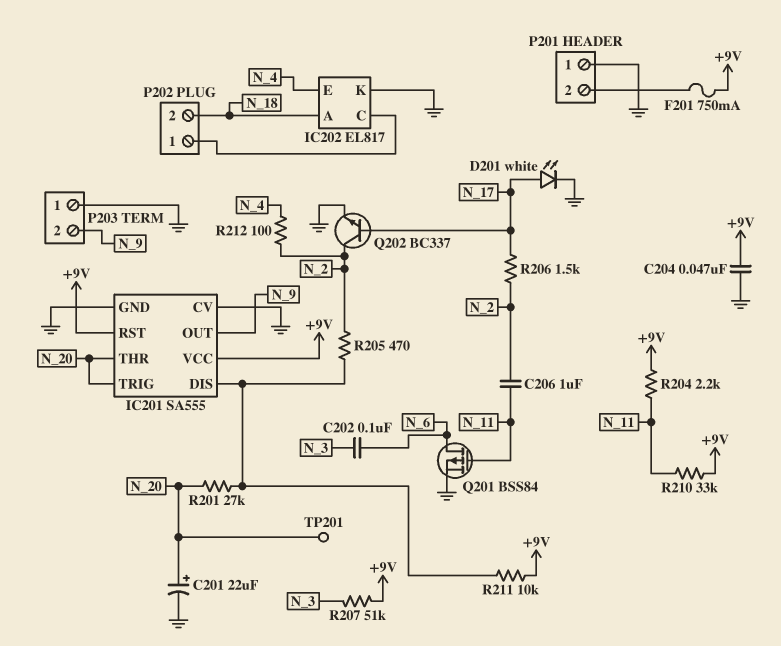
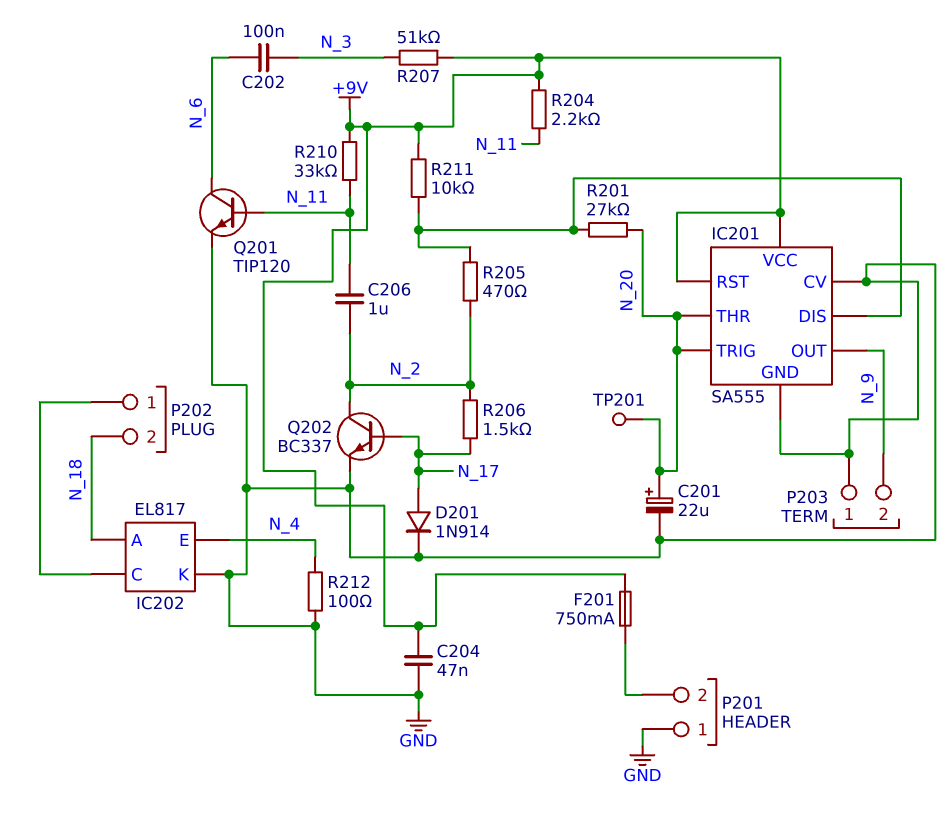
D201: LED white (A N_17, K GND) -> diode 1N914 (A N_17, K GND)
Q201: PMOS BSS84 (G N_11, D N_6, S GND) -> NPN TIP120 (B N_11, C N_6, E GND)
R212: 100 (N_2, N_4) -> 100 (GND, N_4)

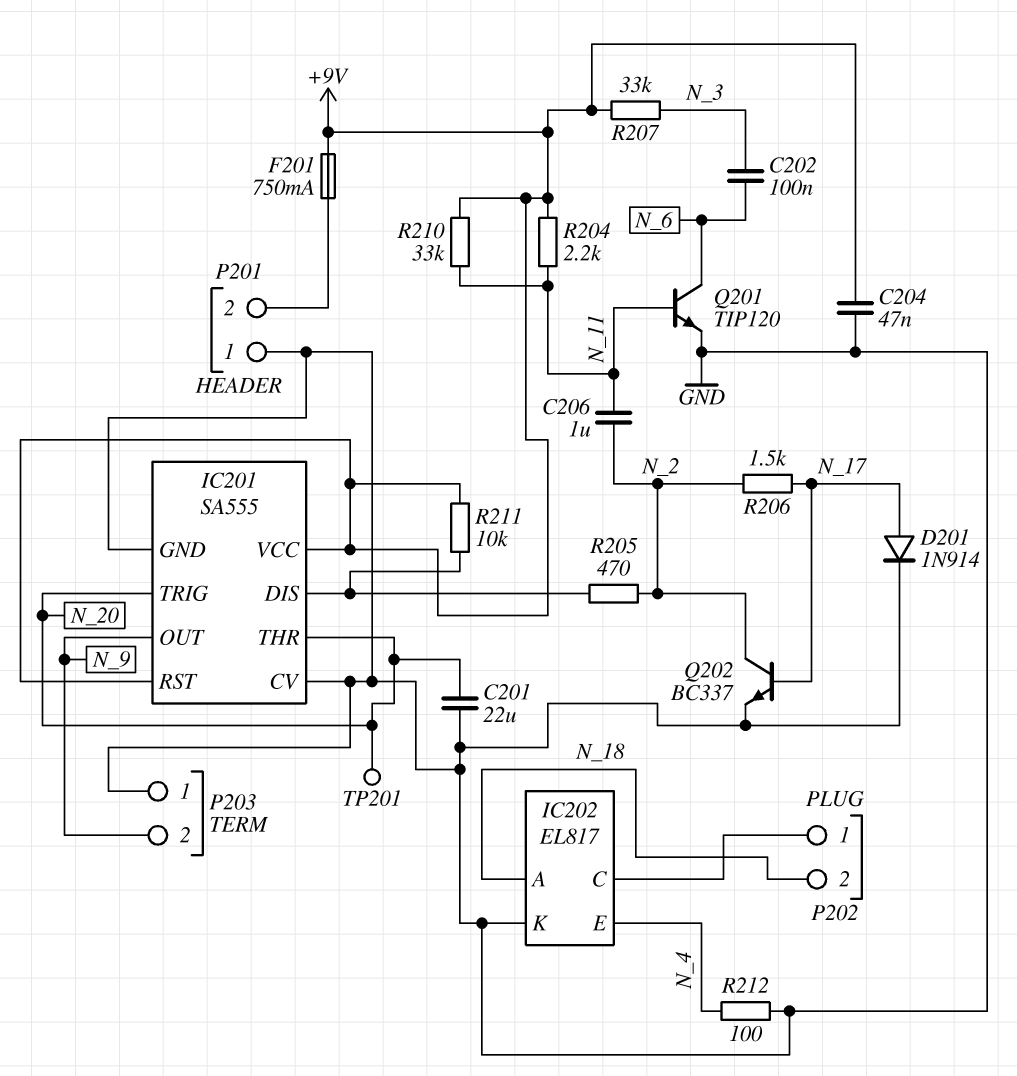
C201: 22uF (plus N_20, minus GND) -> 22uF (GND, N_20)
R201: 27k (IC201/DIS, N_20) -> none
R207: 51k (+9V, N_3) -> 33k (+9V, N_3)

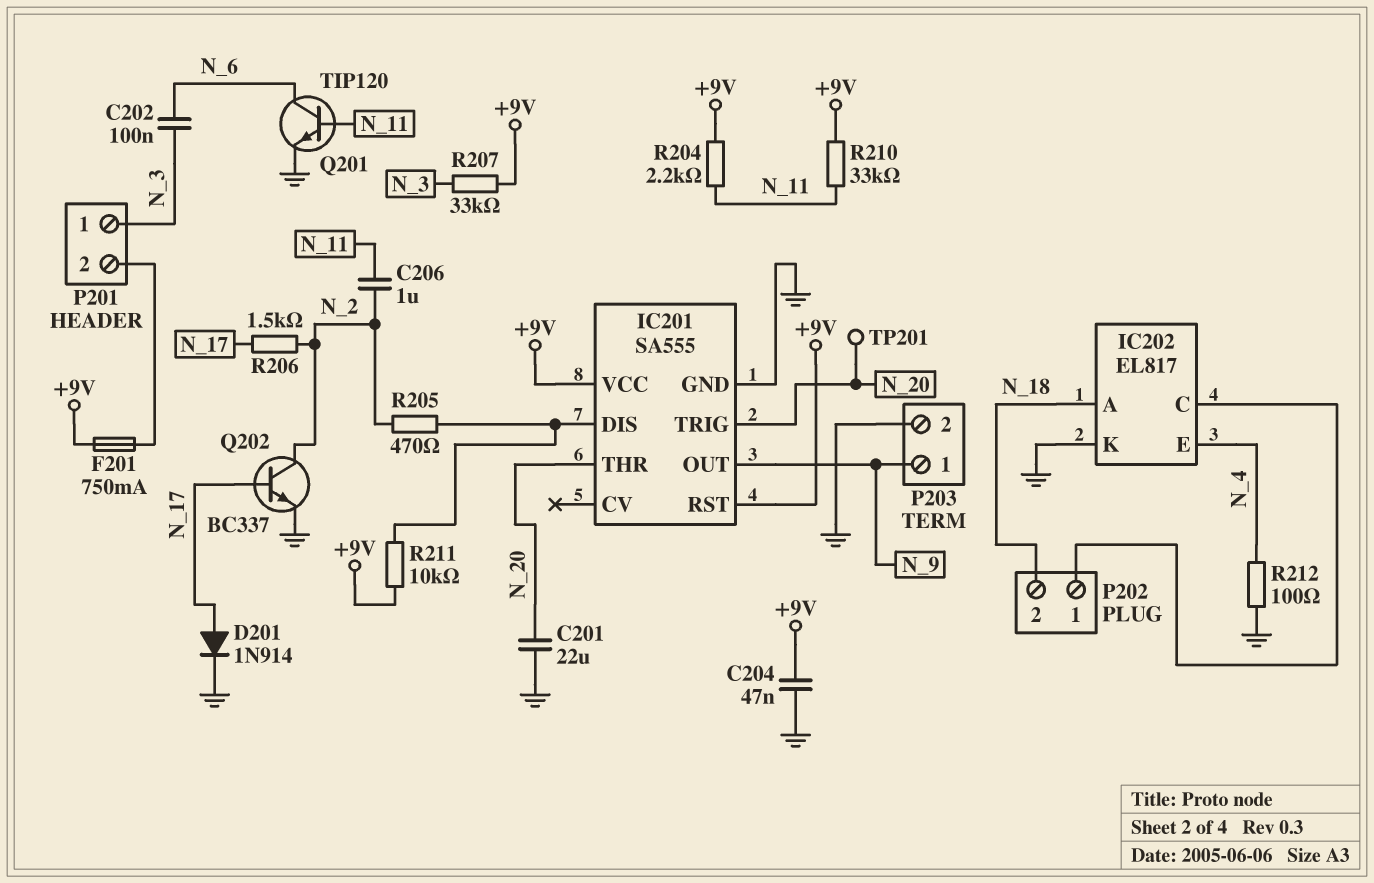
IC201 pin CV: GND -> none
P201 pin 1: GND -> N_3
P203 pin 1: GND -> N_9
P203 pin 2: N_9 -> GND

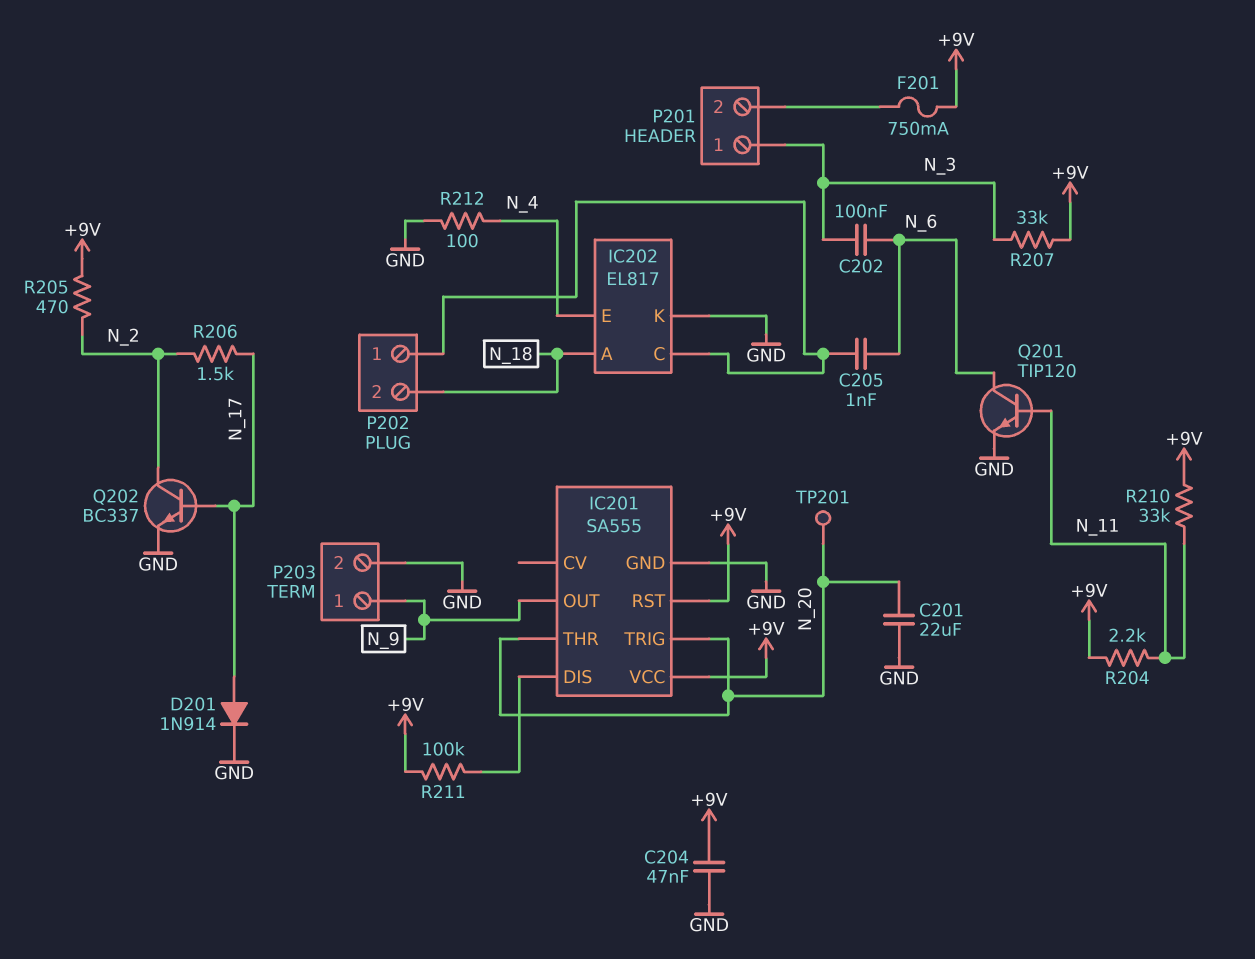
C205: none -> 1nF (IC202/C, N_6)
C206: 1uF (N_2, N_11) -> none
R205: 470 (IC201/DIS, N_2) -> 470 (+9V, N_2)
R211: 10k (+9V, IC201/DIS) -> 100k (+9V, IC201/DIS)

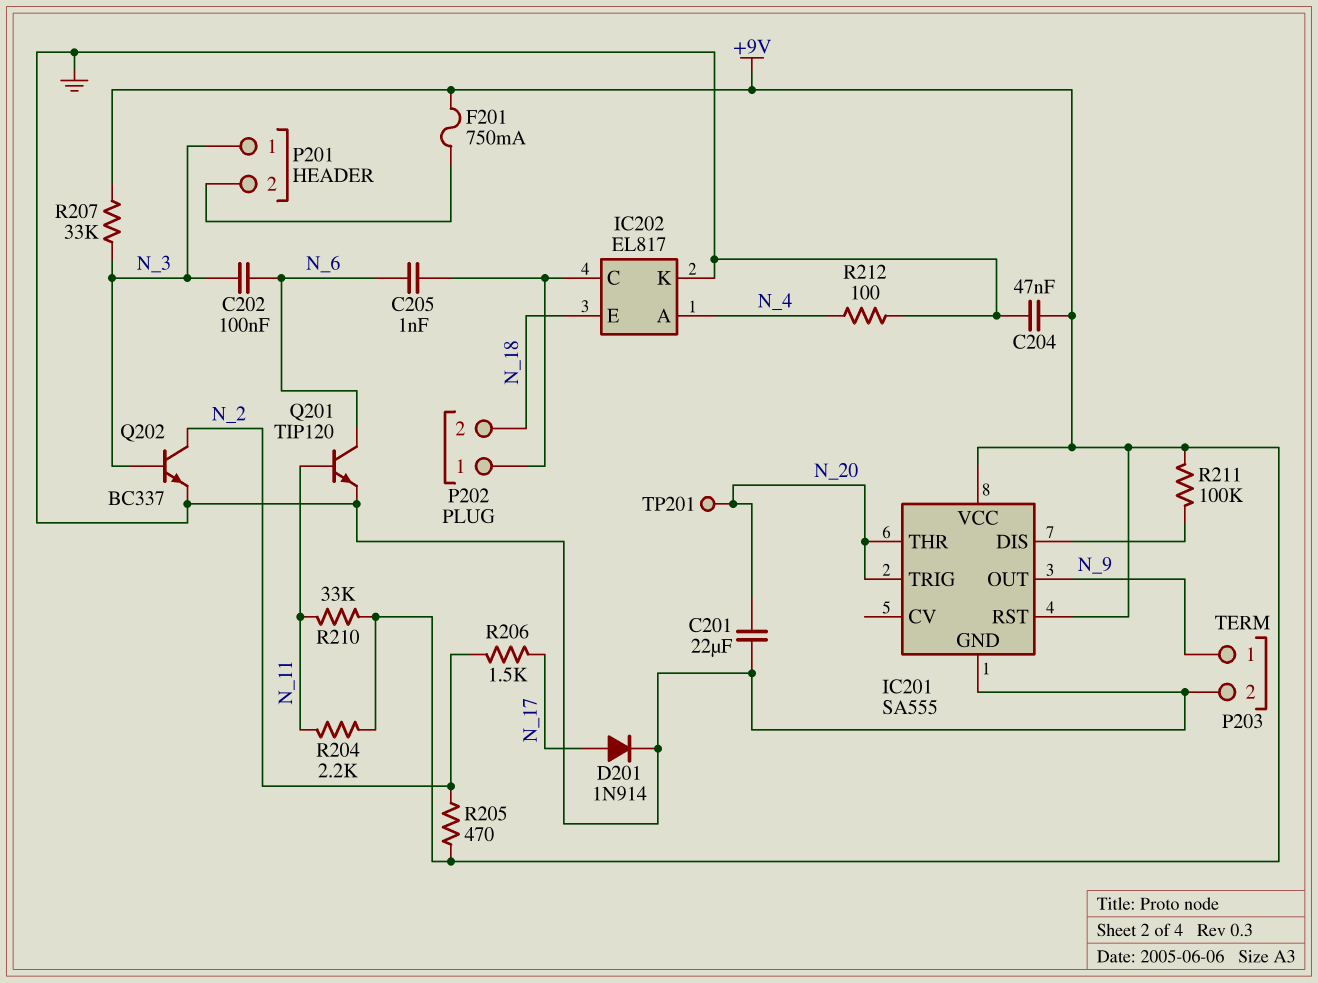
IC202 pin A: N_18 -> N_4
IC202 pin E: N_4 -> N_18
Q202: NPN BC337 (B N_17, C N_2, E GND) -> NPN BC337 (B N_3, C N_2, E GND)

